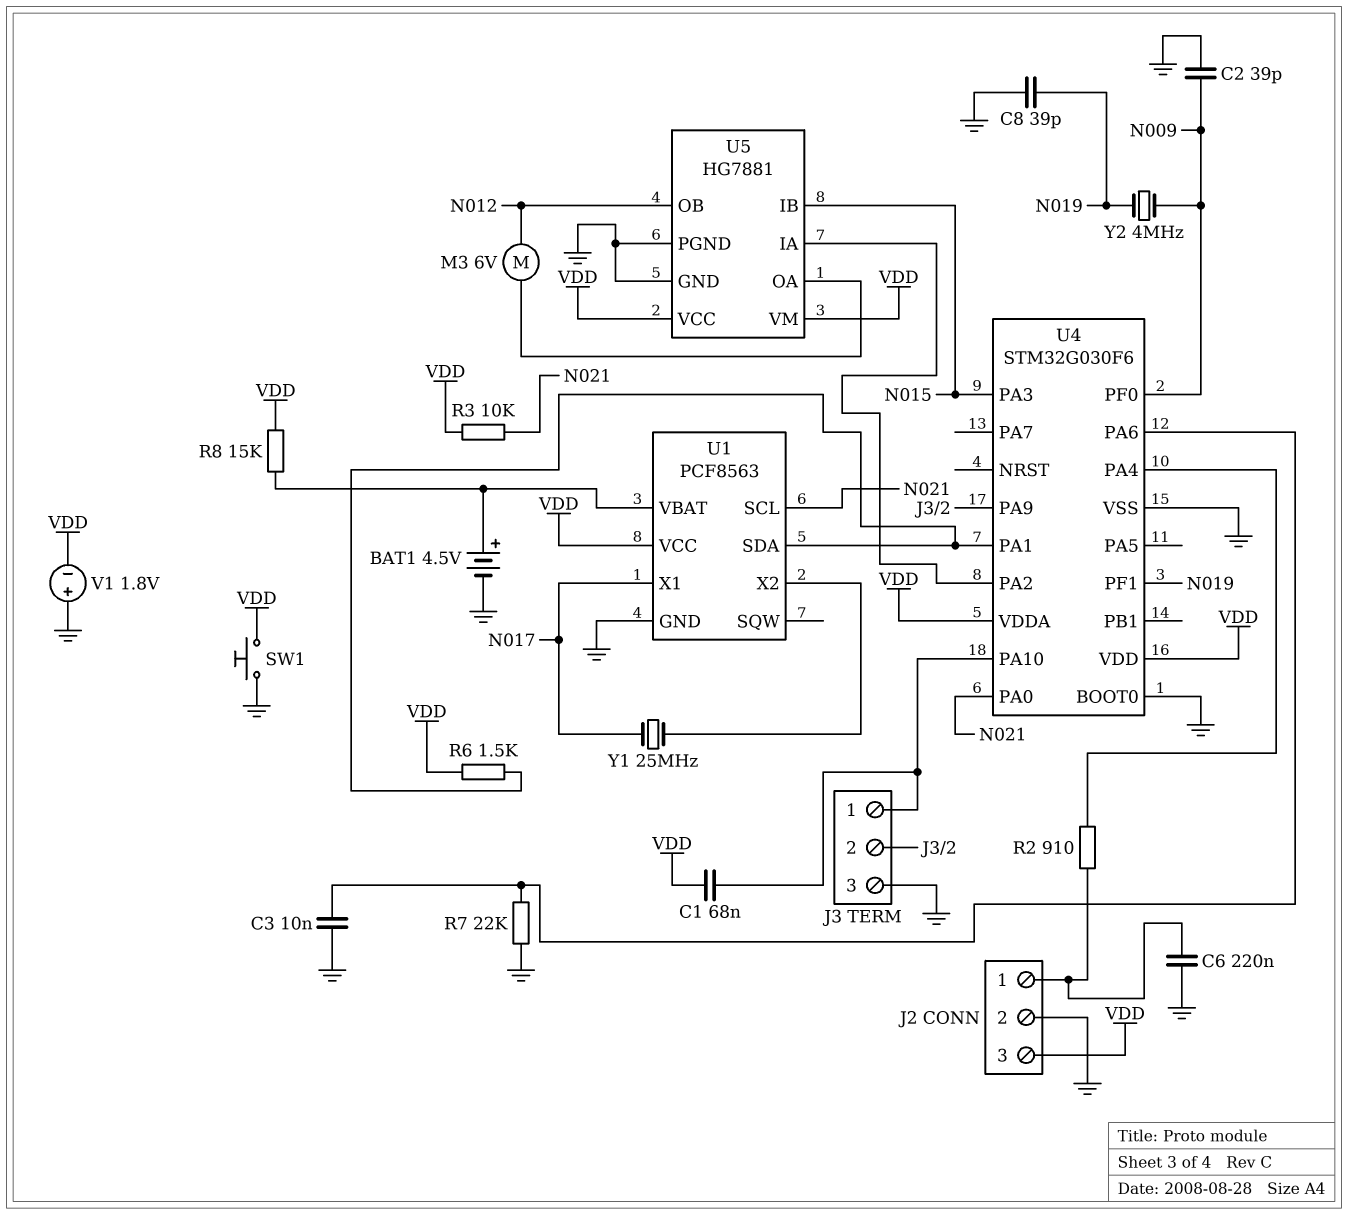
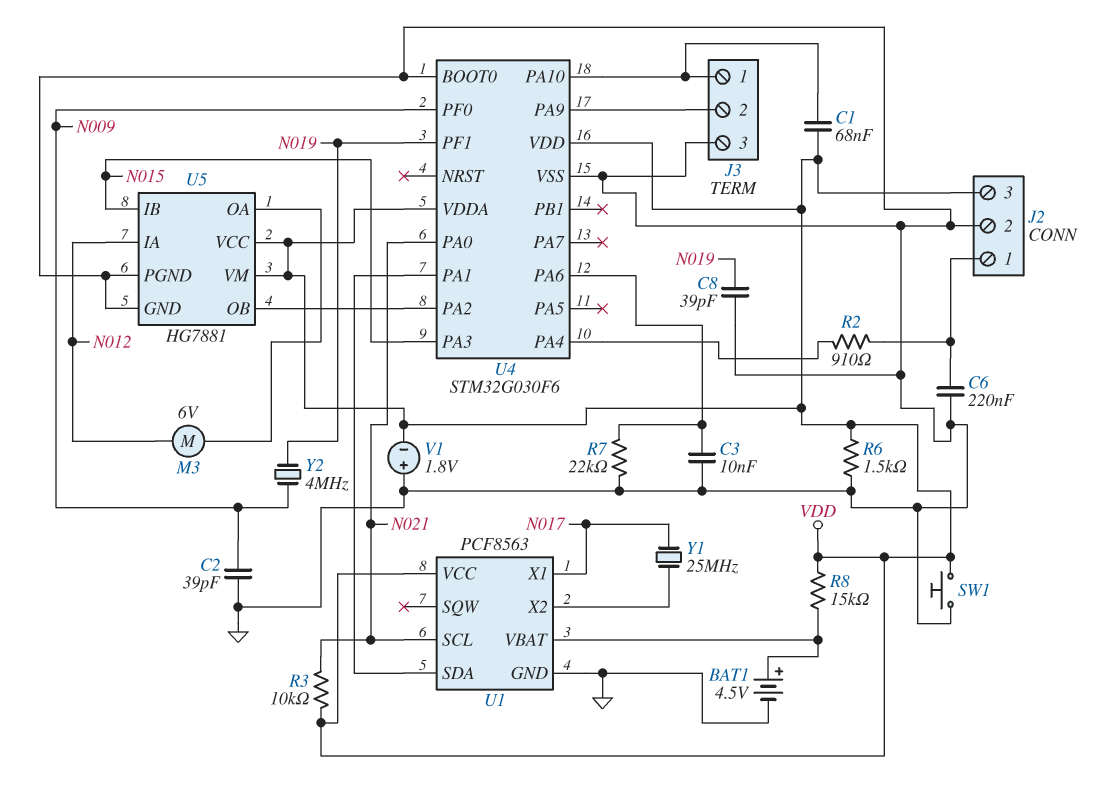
R6: 1.5k (U1/SDA, VDD) -> 1.5k (GND, VDD)
U5 pin IA: U4/PA2 -> N012
U5 pin OB: N012 -> U4/PA2

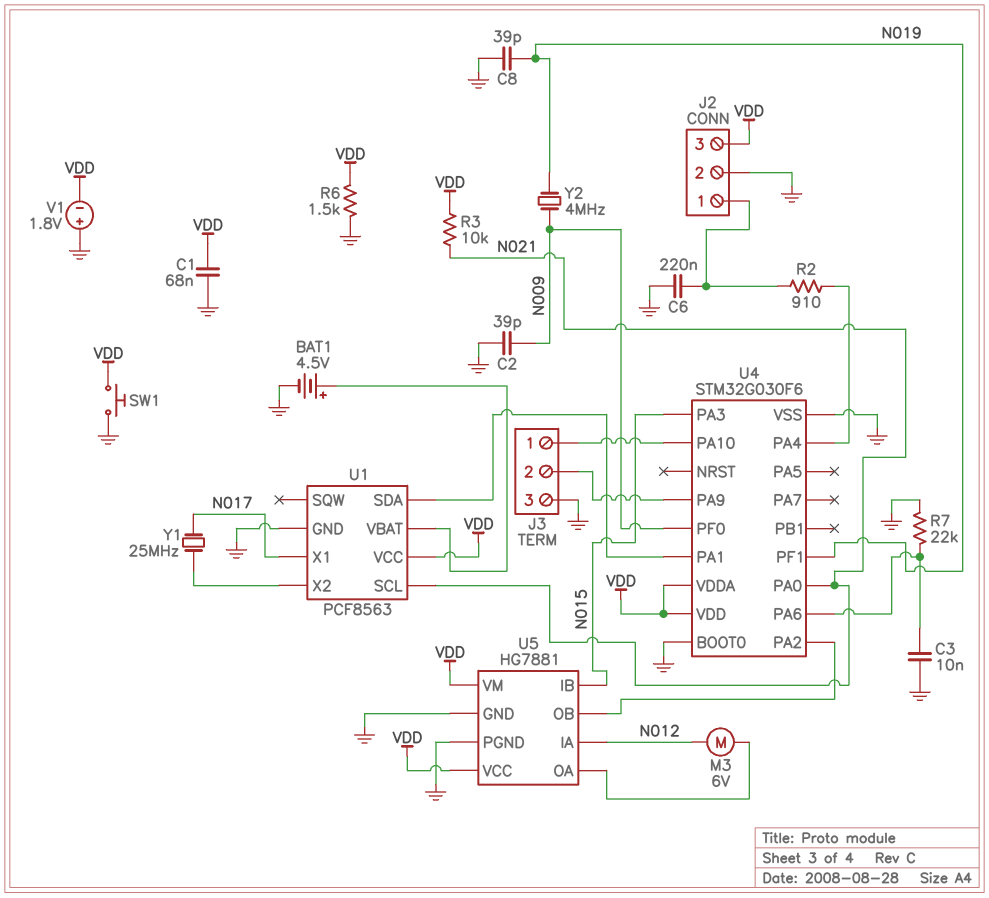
C1: 68nF (J3/1, VDD) -> 68nF (GND, VDD)
R8: 15k (U1/VBAT, VDD) -> none

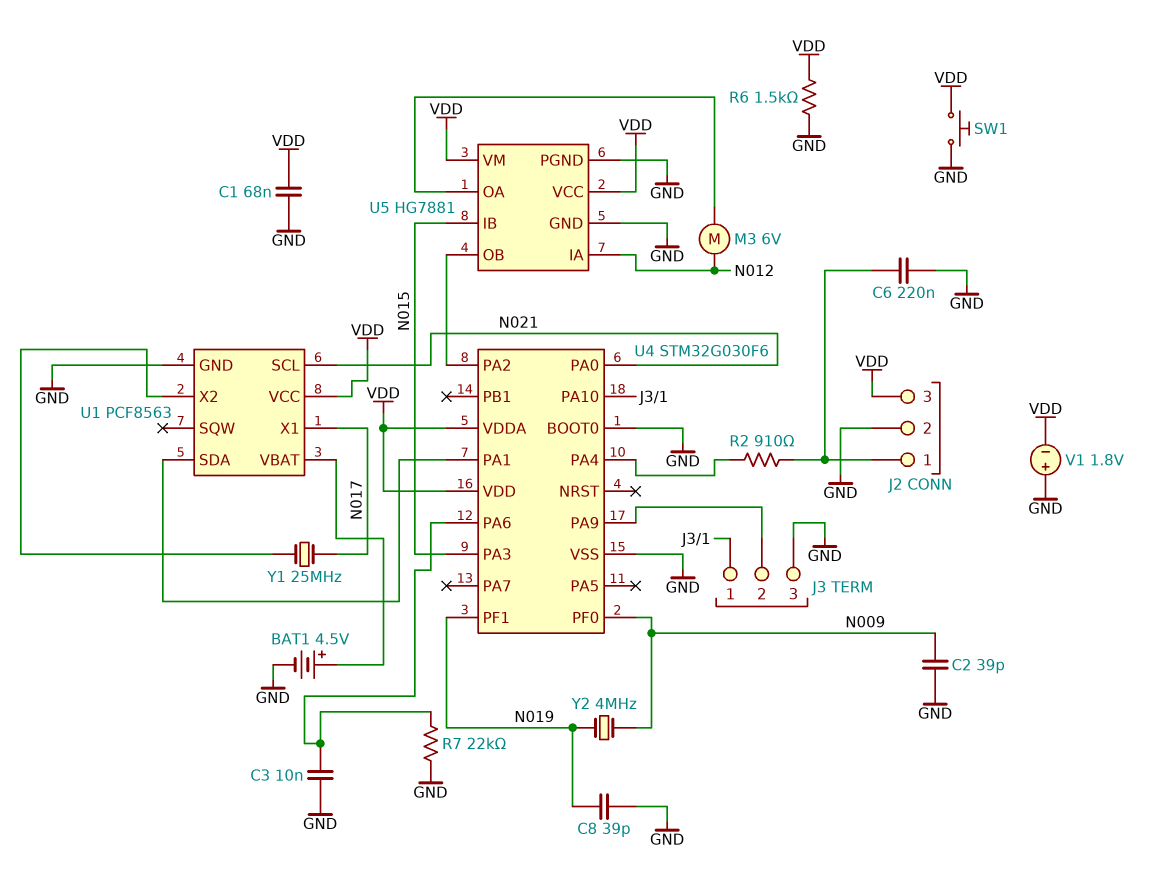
R3: 10k (N021, VDD) -> none

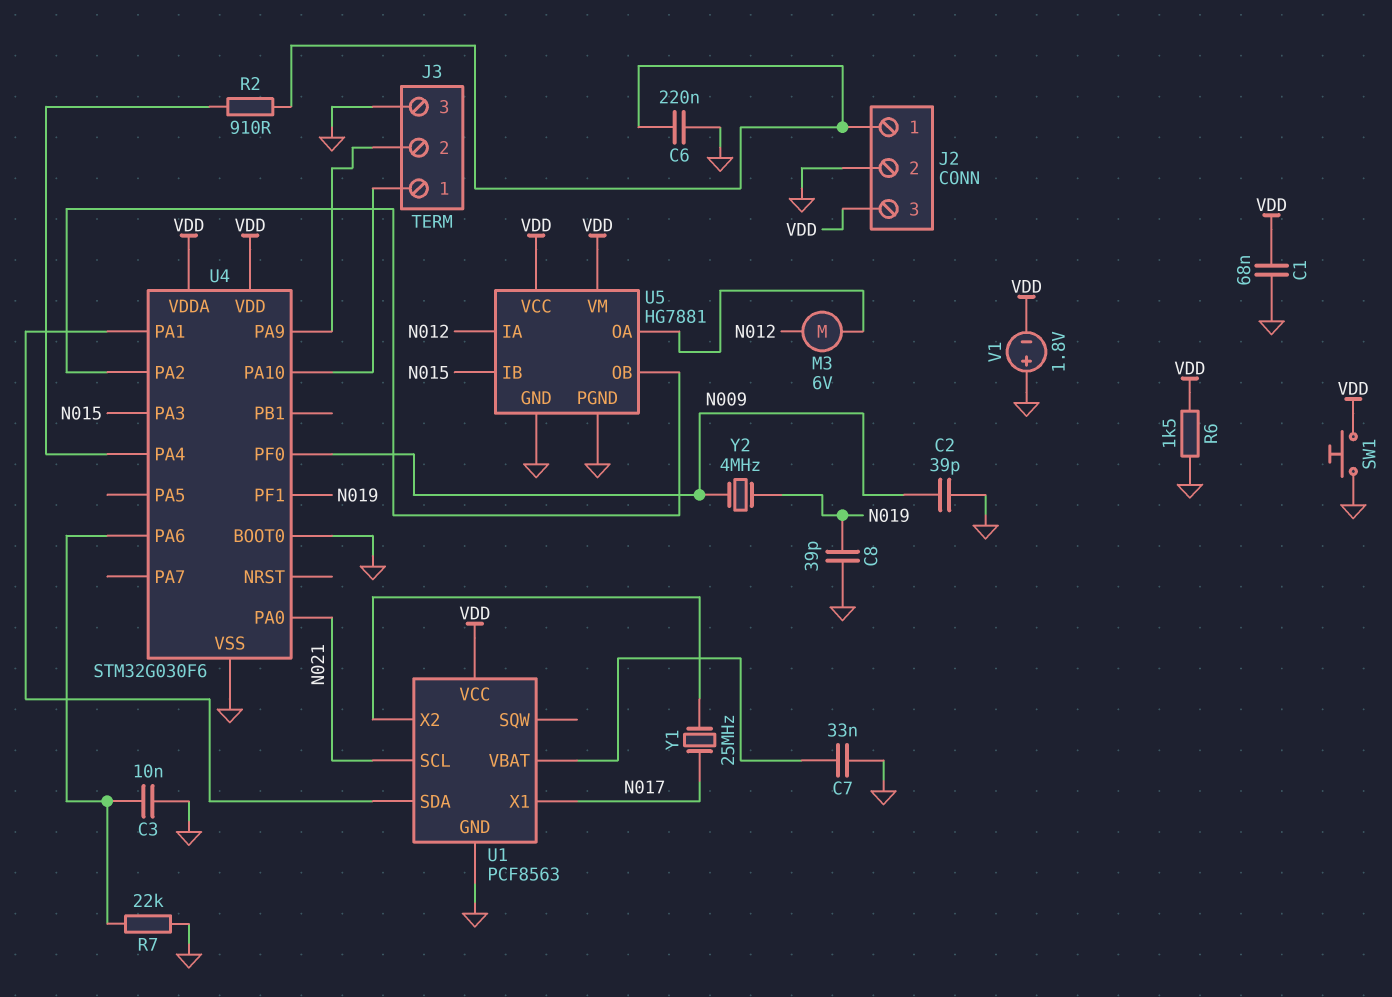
BAT1: 4.5V (plus U1/VBAT, minus GND) -> none
C7: none -> 33nF (GND, U1/VBAT)

